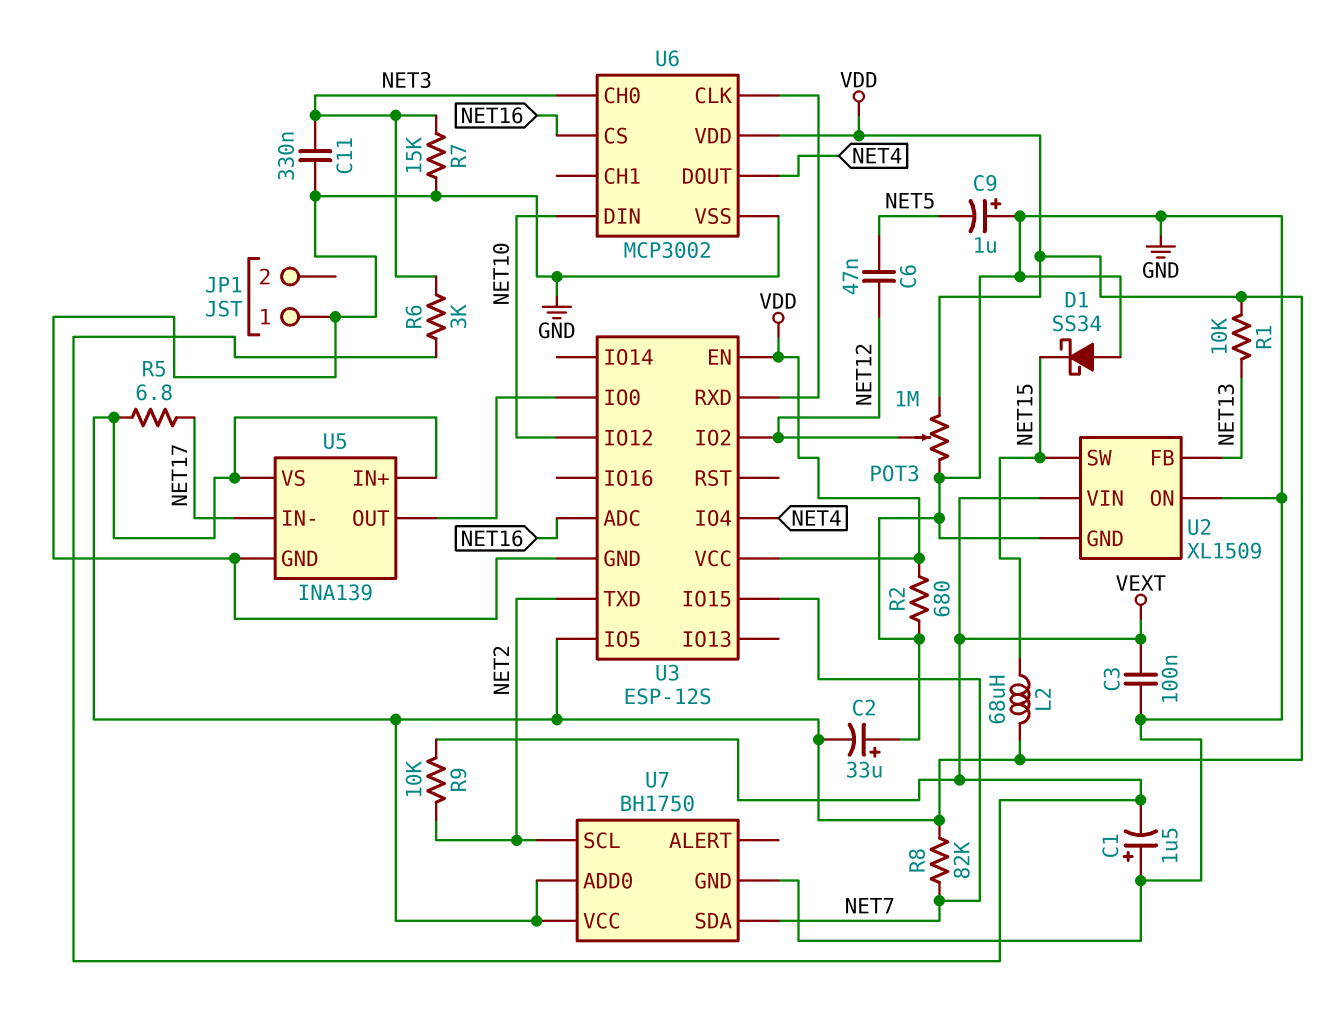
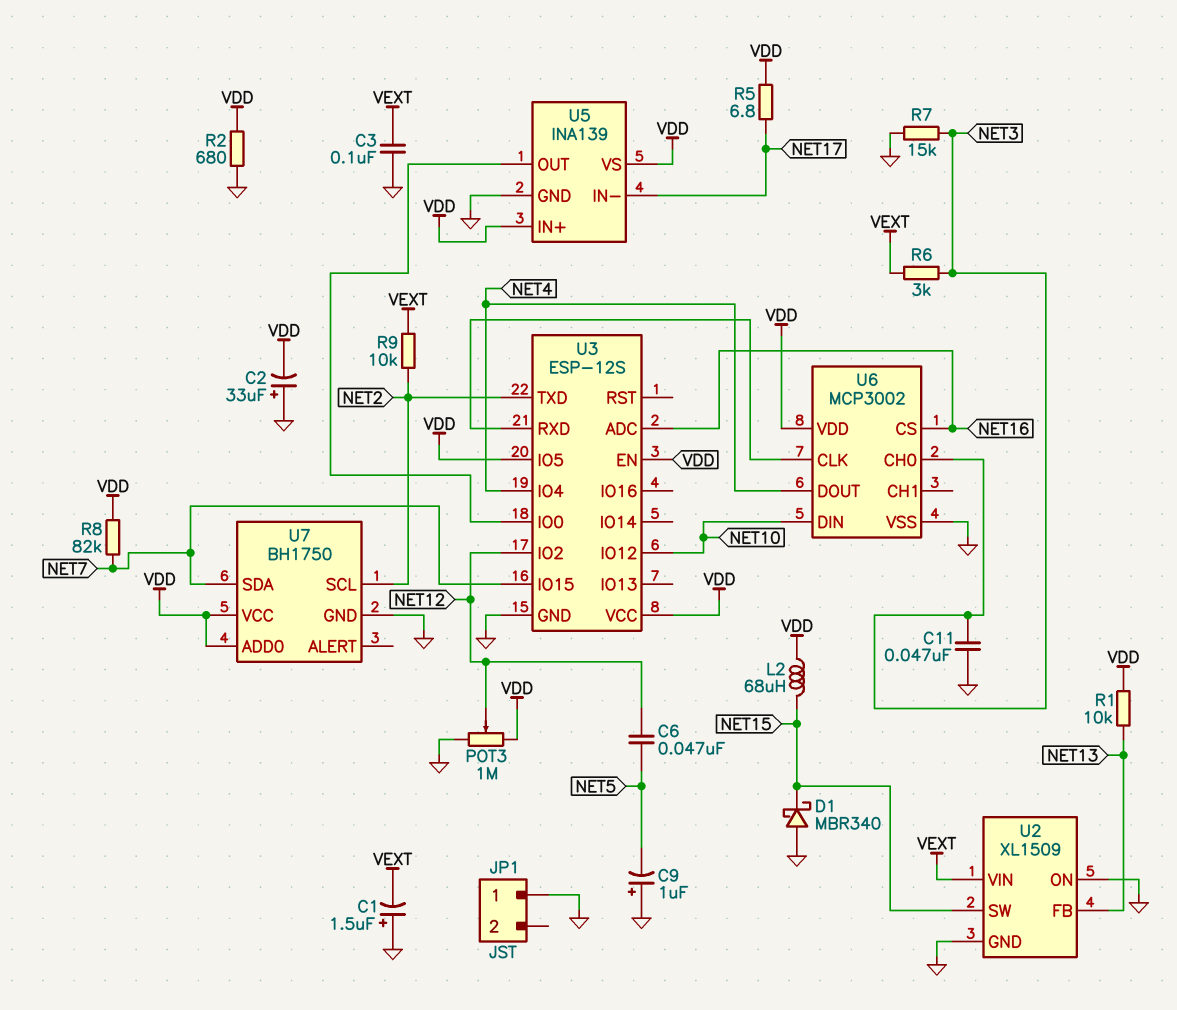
C11: 330nF (GND, NET3) -> 47nF (GND, NET3)
D1: schottky SS34 (A GND, K NET15) -> schottky MBR340 (A GND, K NET15)

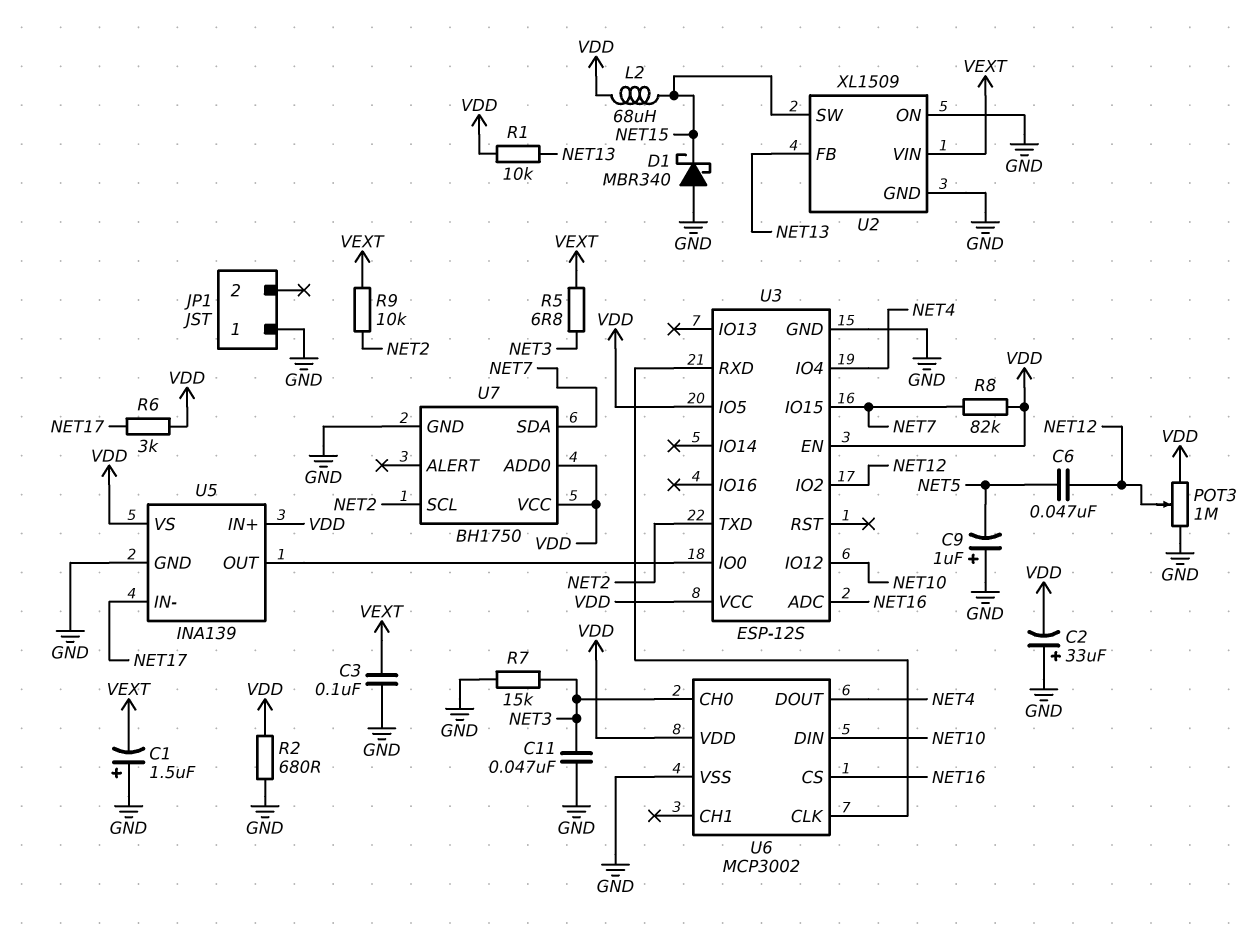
R5: 6.8 (NET17, VDD) -> 6.8 (NET3, VEXT)
R6: 3k (NET3, VEXT) -> 3k (NET17, VDD)

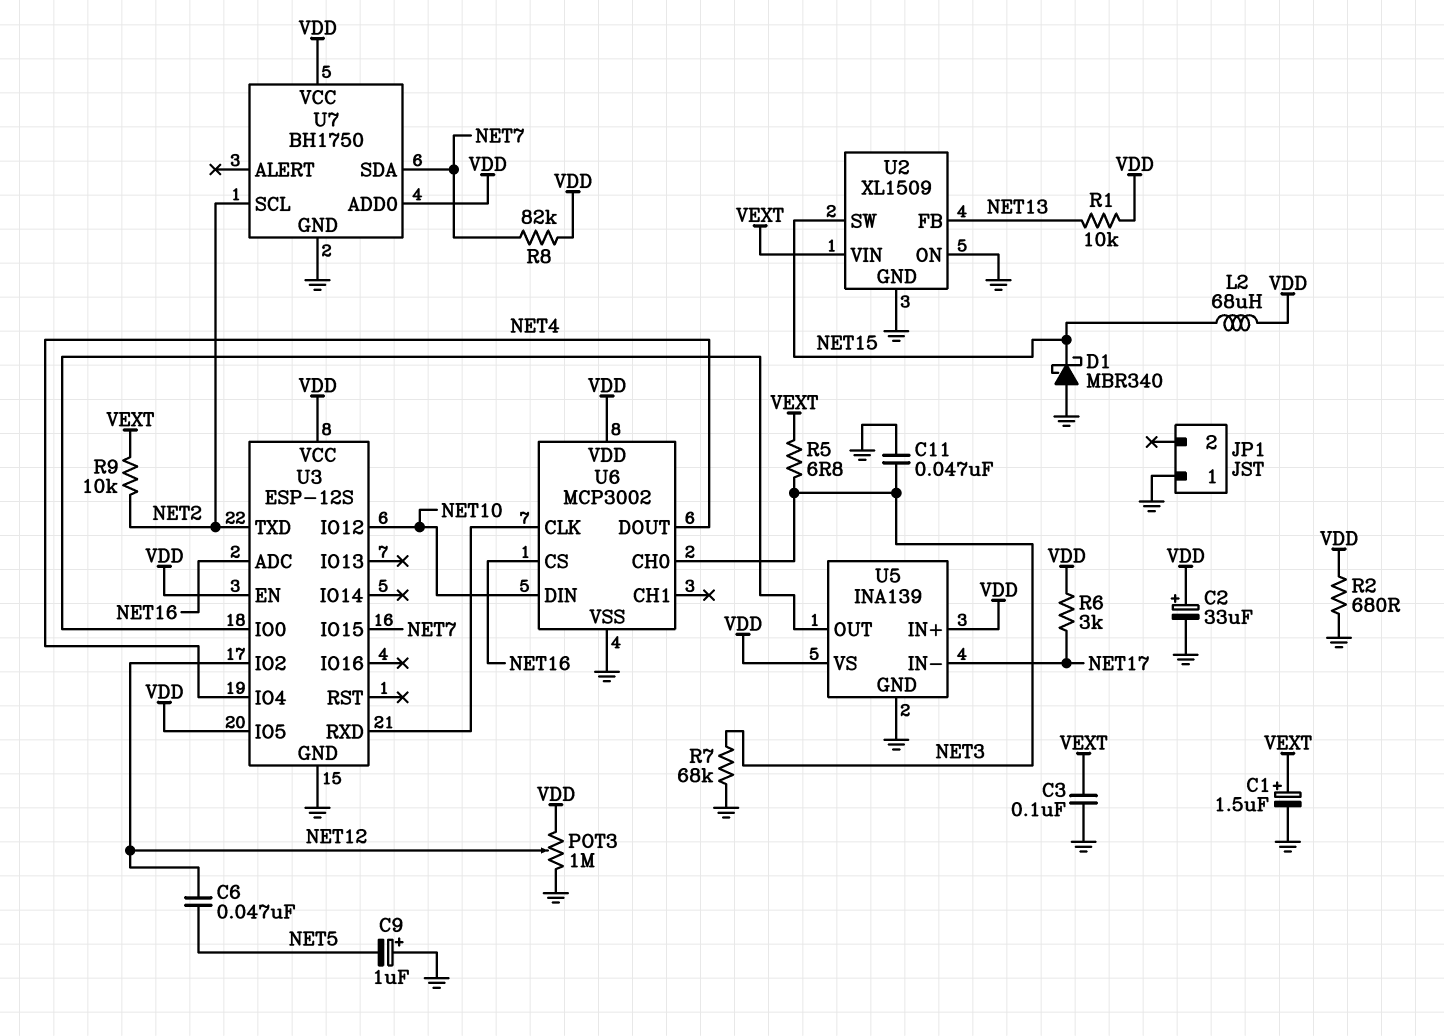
C1: 1.5uF (plus GND, minus VEXT) -> 1.5uF (plus VEXT, minus GND)
C2: 33uF (plus GND, minus VDD) -> 33uF (plus VDD, minus GND)
R7: 15k (GND, NET3) -> 68k (GND, NET3)

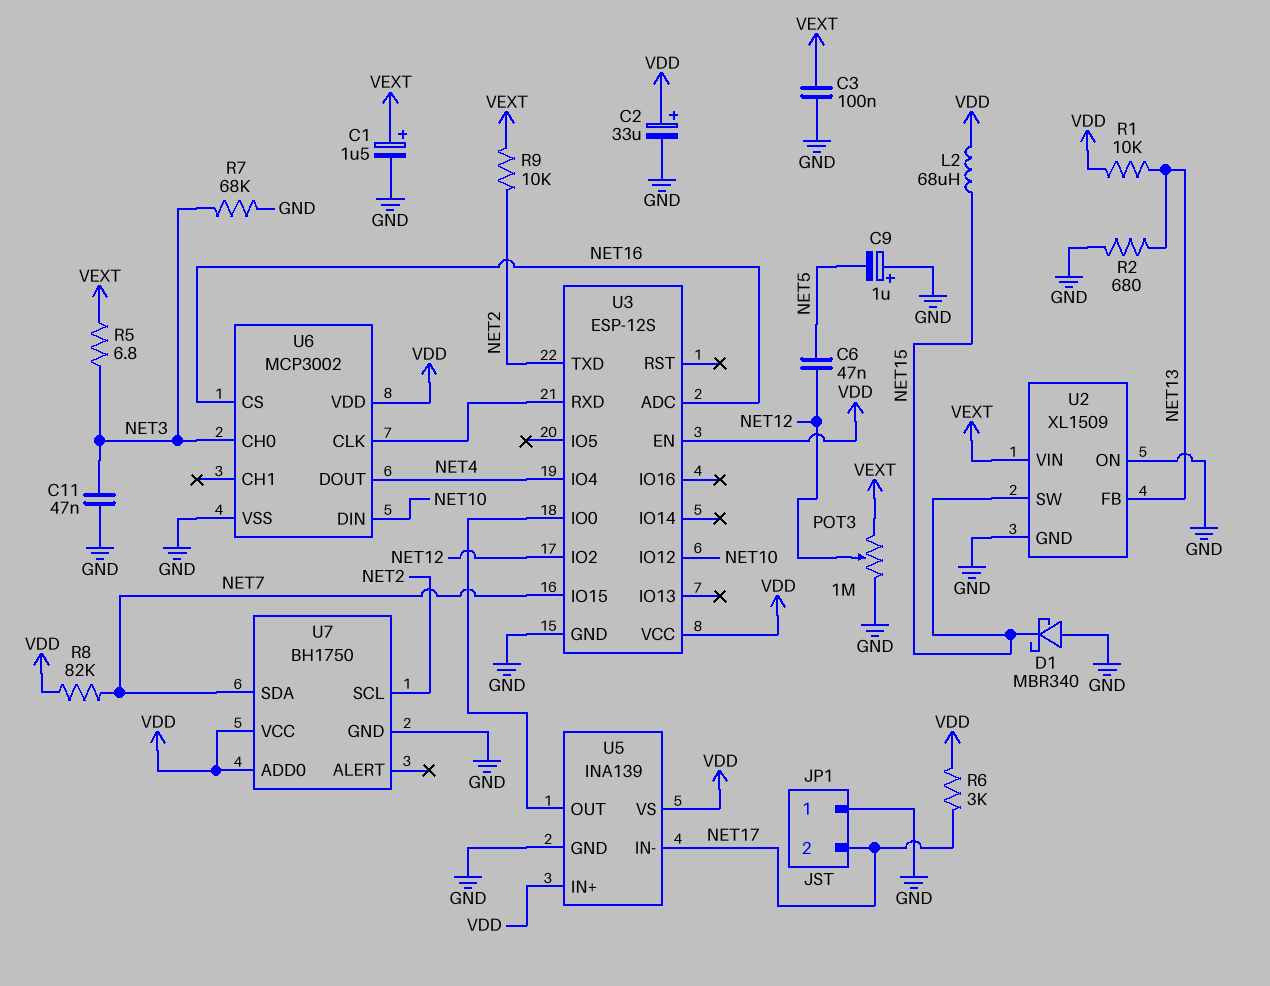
JP1 pin 2: none -> NET17
POT3: 1M (GND, VDD, wiper NET12) -> 1M (GND, VEXT, wiper NET12)
R2: 680 (GND, VDD) -> 680 (GND, NET13)
U3 pin IO5: VDD -> none

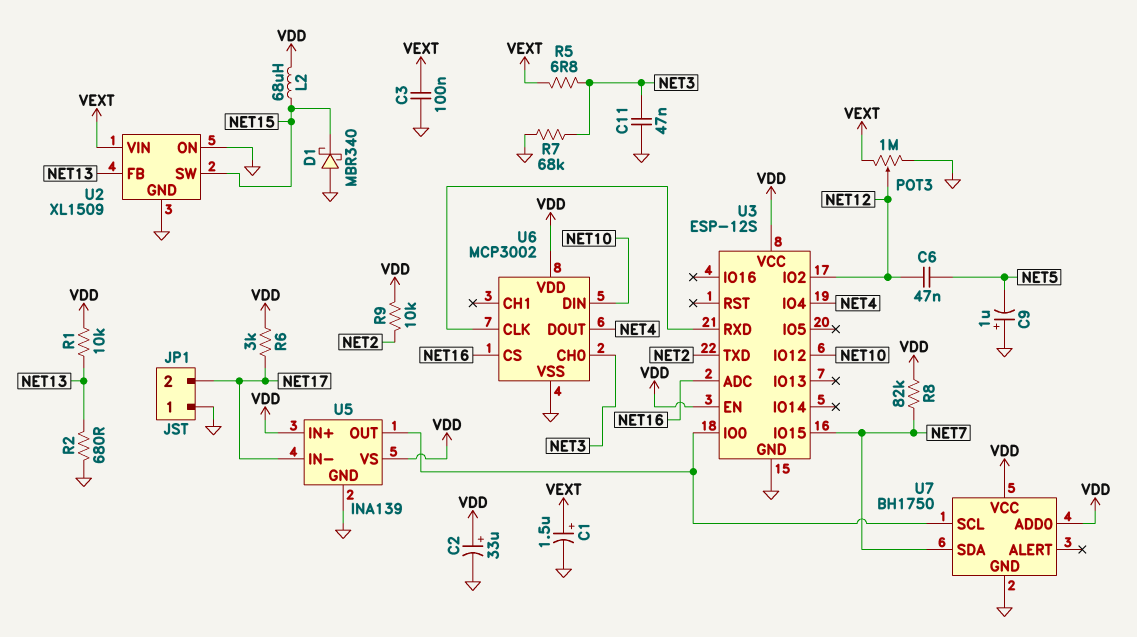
R9: 10k (NET2, VEXT) -> 10k (NET2, VDD)
U7 pin SCL: NET2 -> U3/IO0

